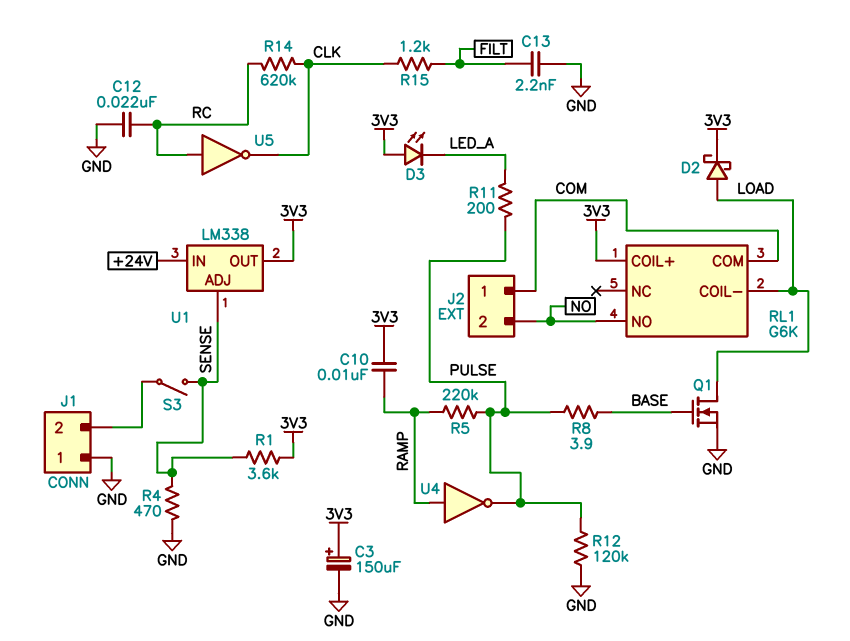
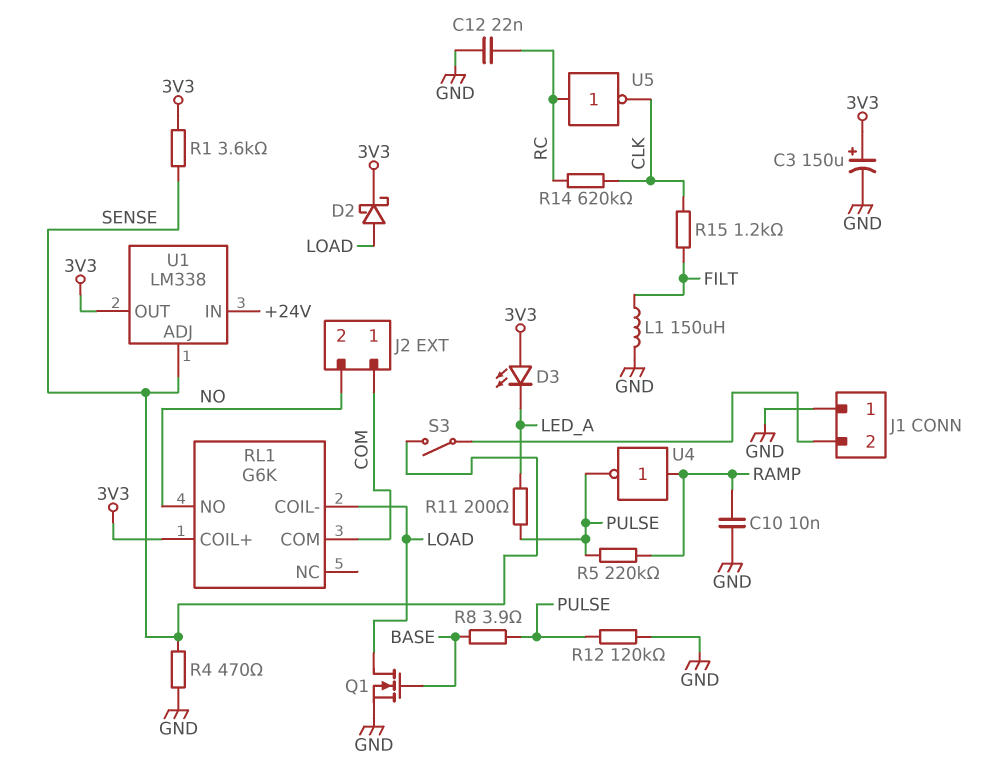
C10: 10nF (3V3, RAMP) -> 10nF (GND, RAMP)
C13: 2.2nF (FILT, GND) -> none
L1: none -> 150uH (FILT, GND)

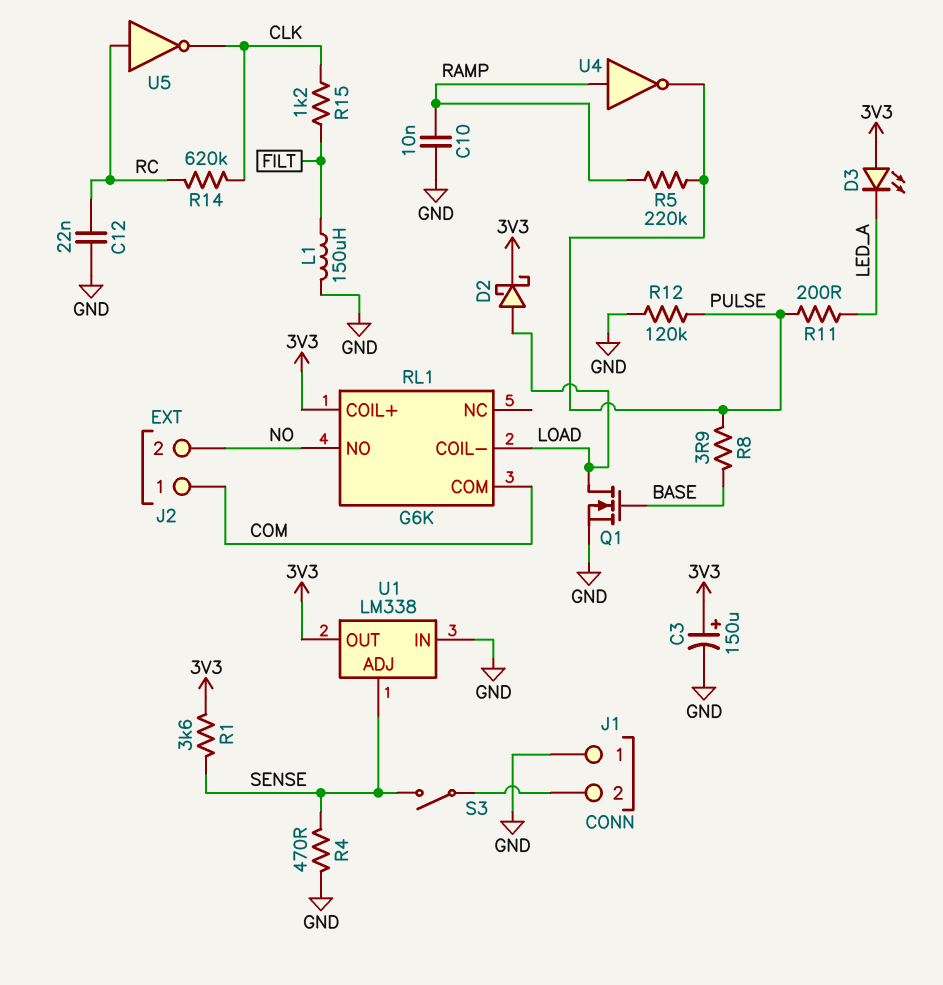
U1 pin IN: +24V -> GND

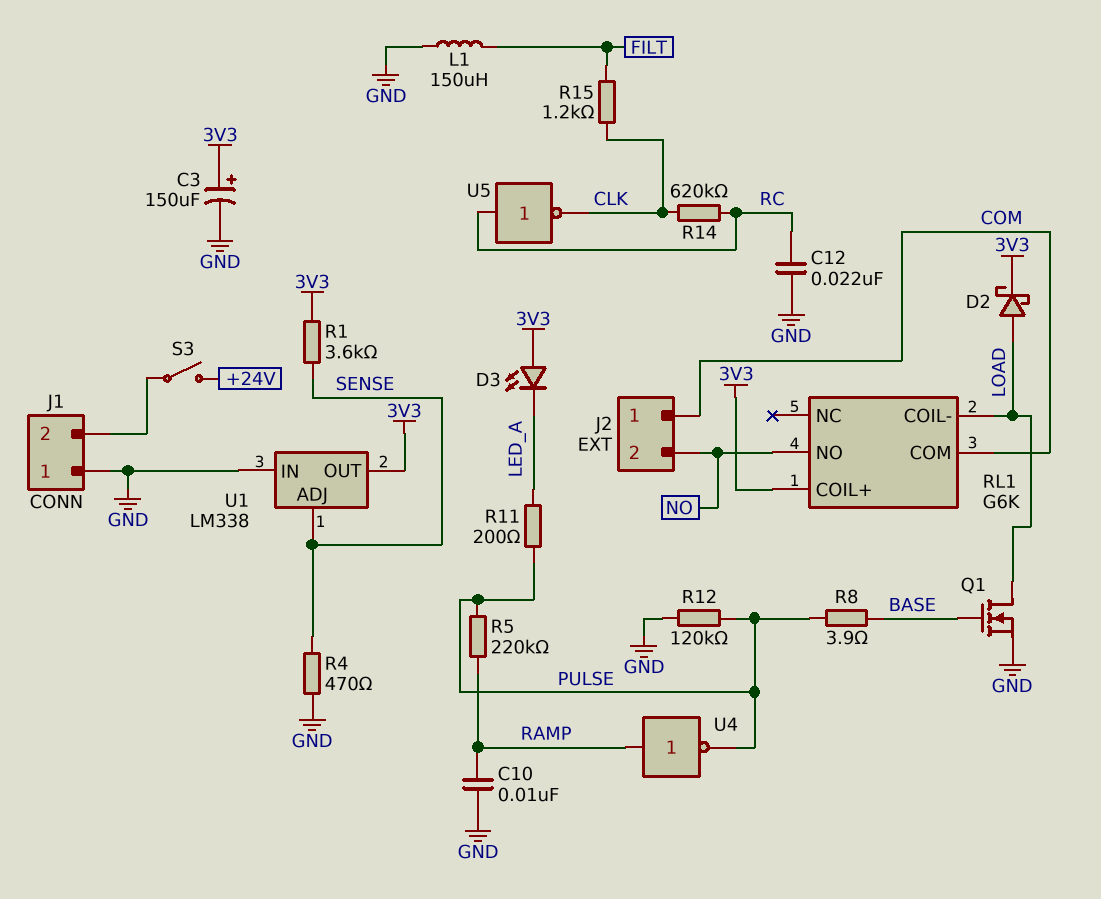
S3: switch (J1/2, SENSE) -> switch (+24V, J1/2)

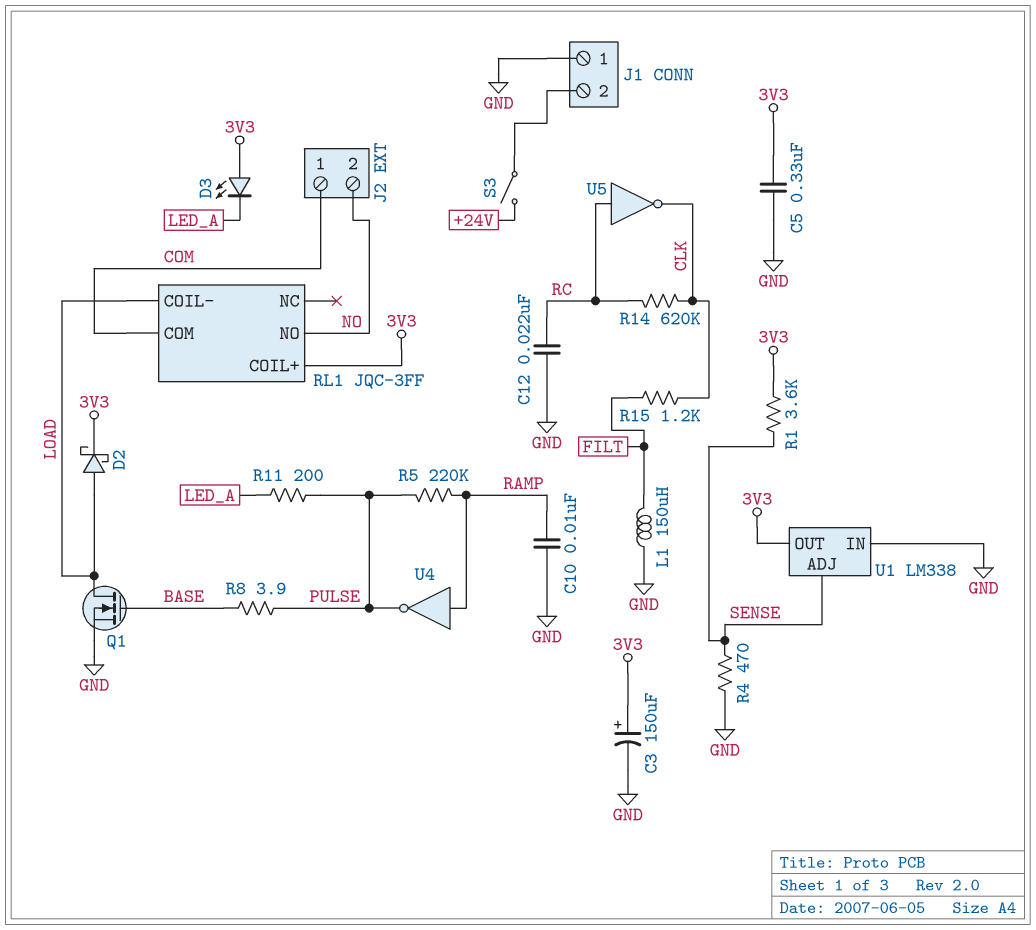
C5: none -> 330nF (3V3, GND)
R12: 120k (GND, PULSE) -> none
RL1: G6K -> JQC-3FF

